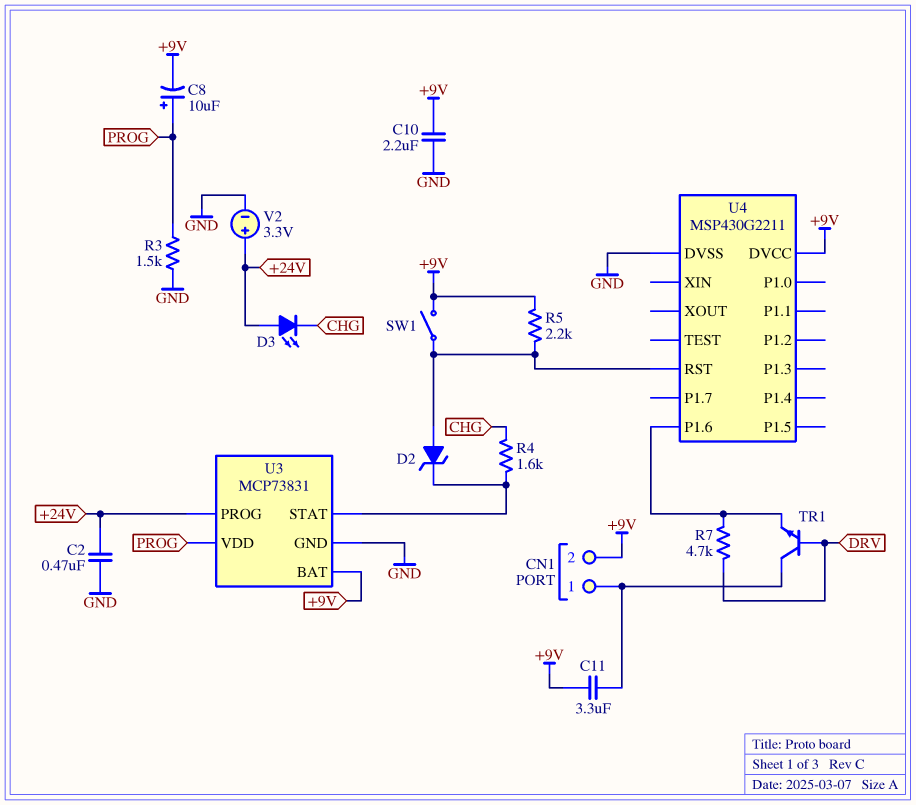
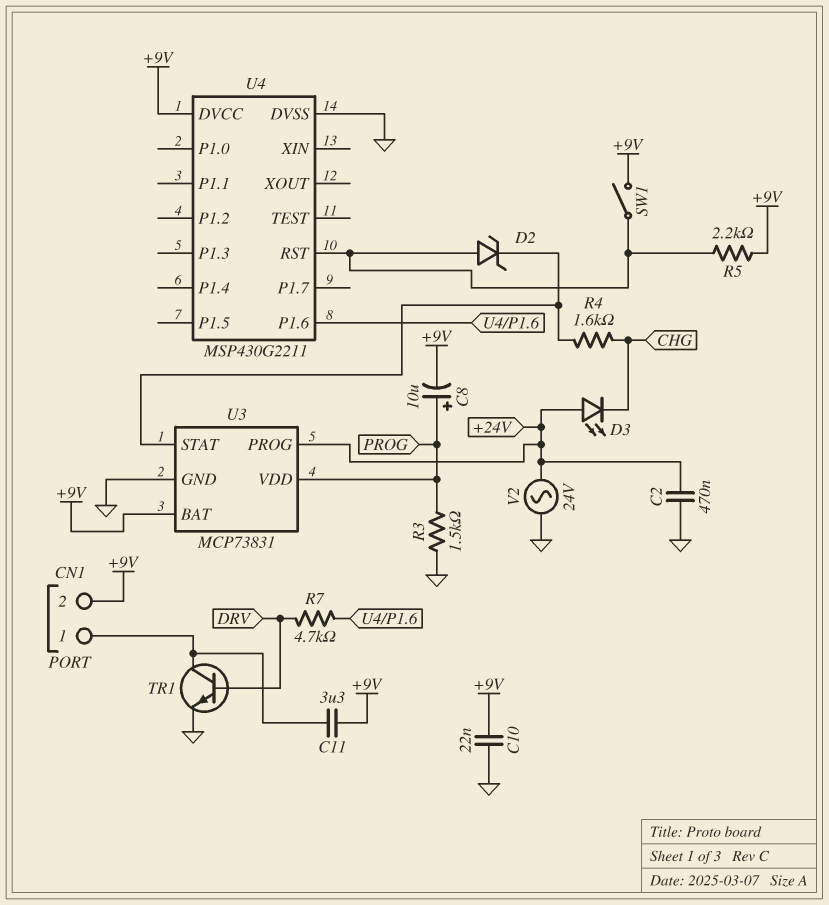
C10: 2.2uF (+9V, GND) -> 22nF (+9V, GND)
TR1: NPN (B DRV, C CN1/1, E U4/P1.6) -> NPN (B DRV, C CN1/1, E GND)
V2: 3.3V (plus +24V, minus GND) -> AC 24V (+24V, GND)

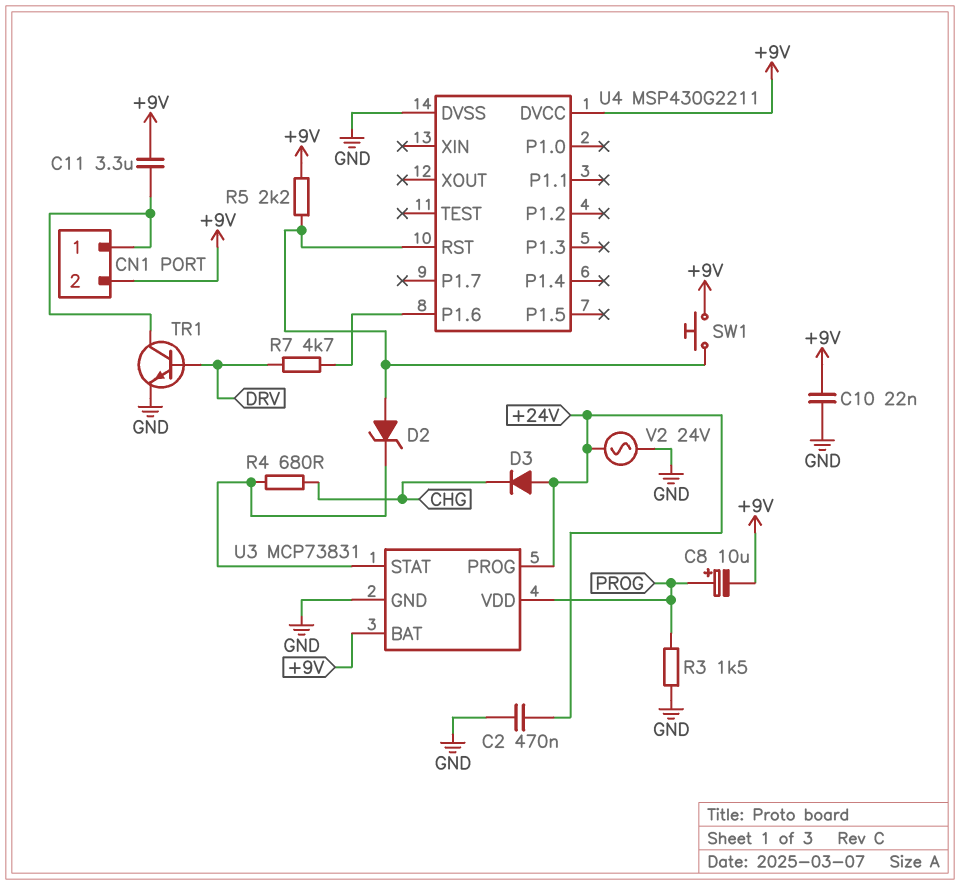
D3: LED (A +24V, K CHG) -> diode (A +24V, K CHG)
R4: 1.6k (CHG, U3/STAT) -> 680 (CHG, U3/STAT)
SW1: switch (+9V, U4/RST) -> button (+9V, U4/RST)

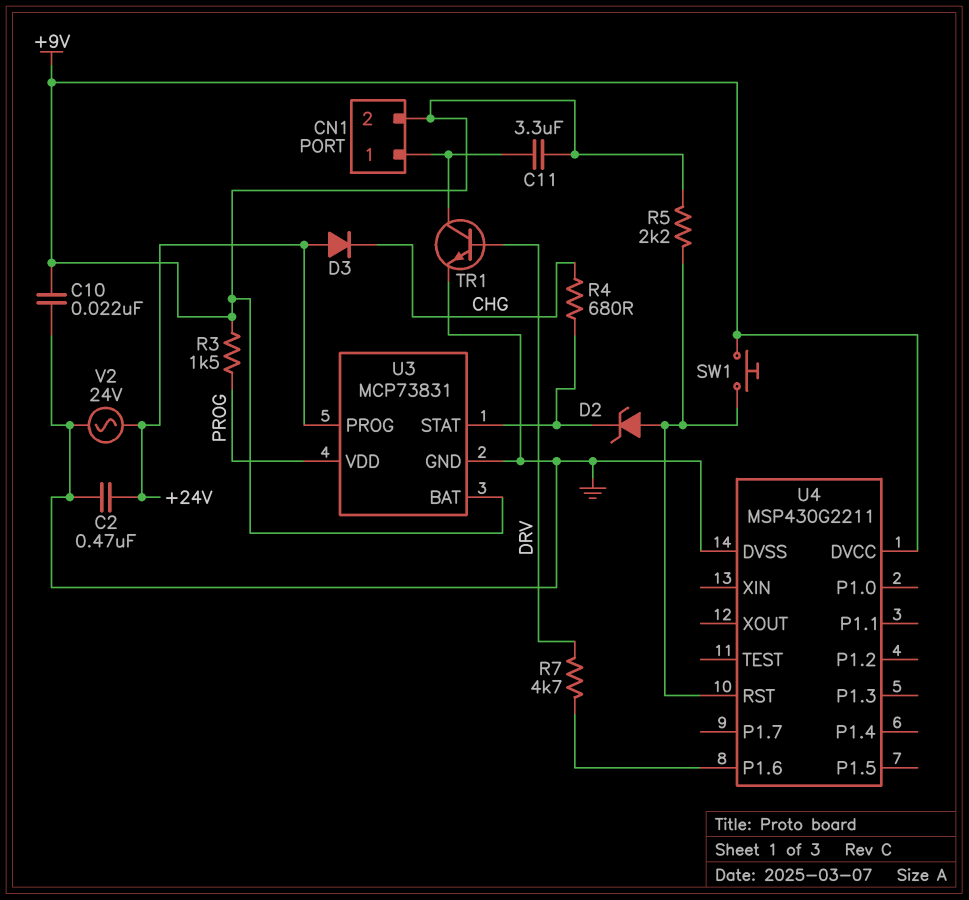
C8: 10uF (plus PROG, minus +9V) -> none
R3: 1.5k (GND, PROG) -> 1.5k (+9V, PROG)

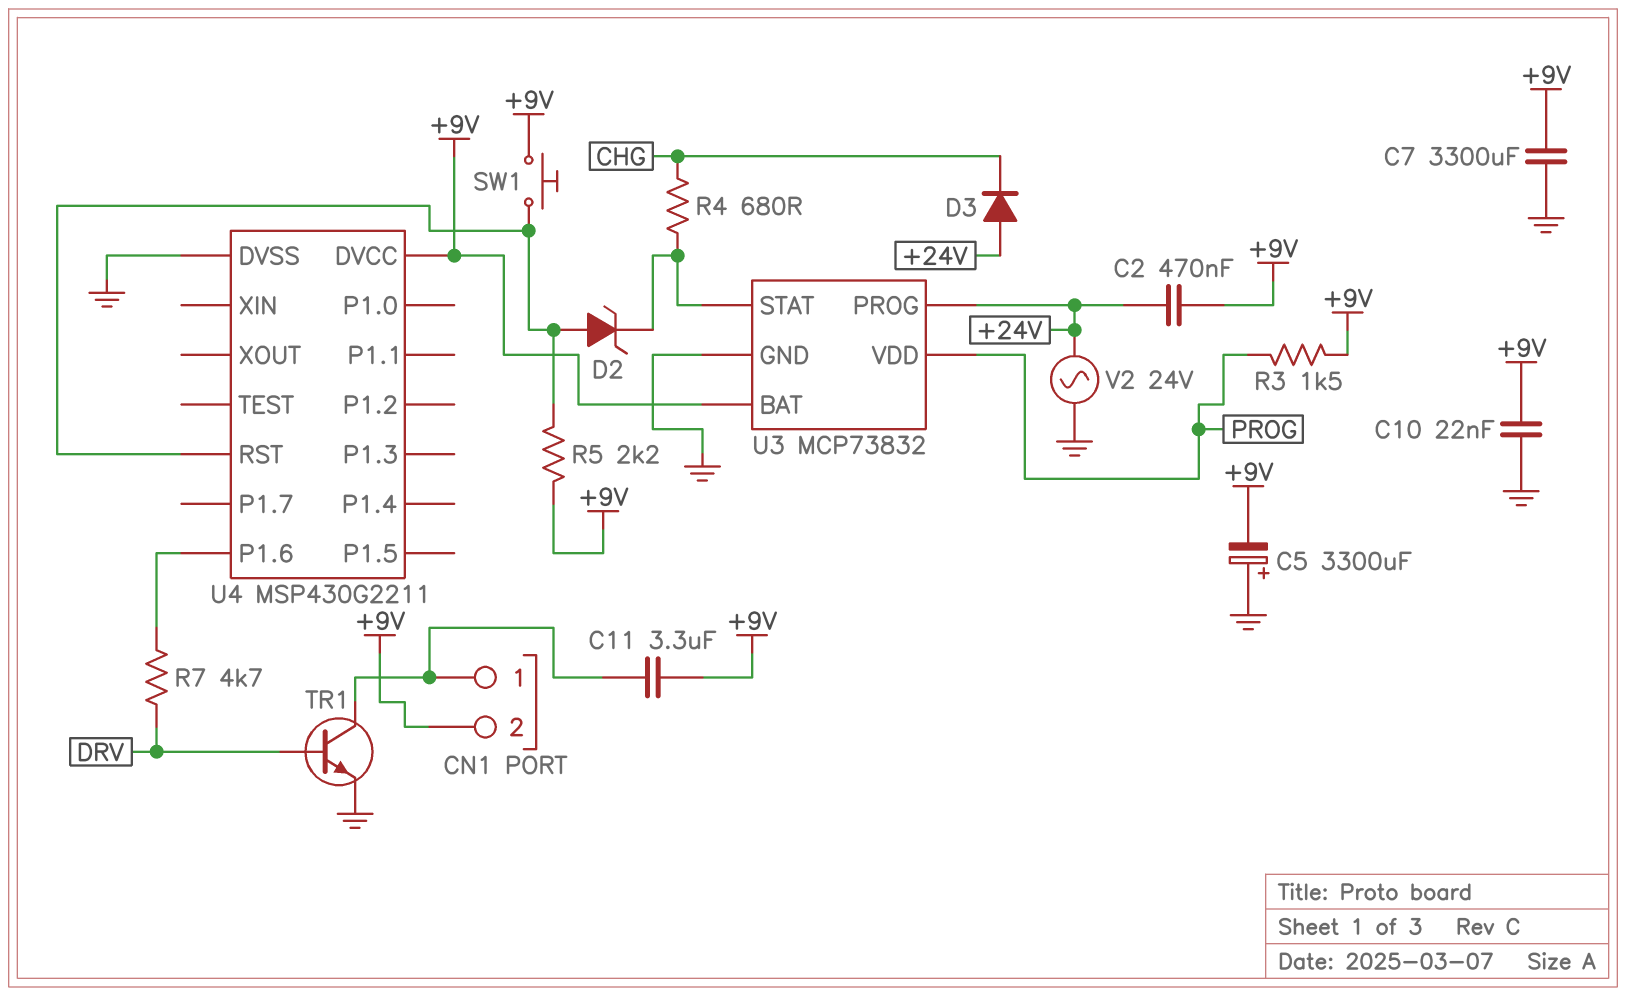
C2: 470nF (+24V, GND) -> 470nF (+9V, +24V)
C5: none -> 3300uF (plus GND, minus +9V)
C7: none -> 3300uF (+9V, GND)
U3: MCP73831 -> MCP73832

